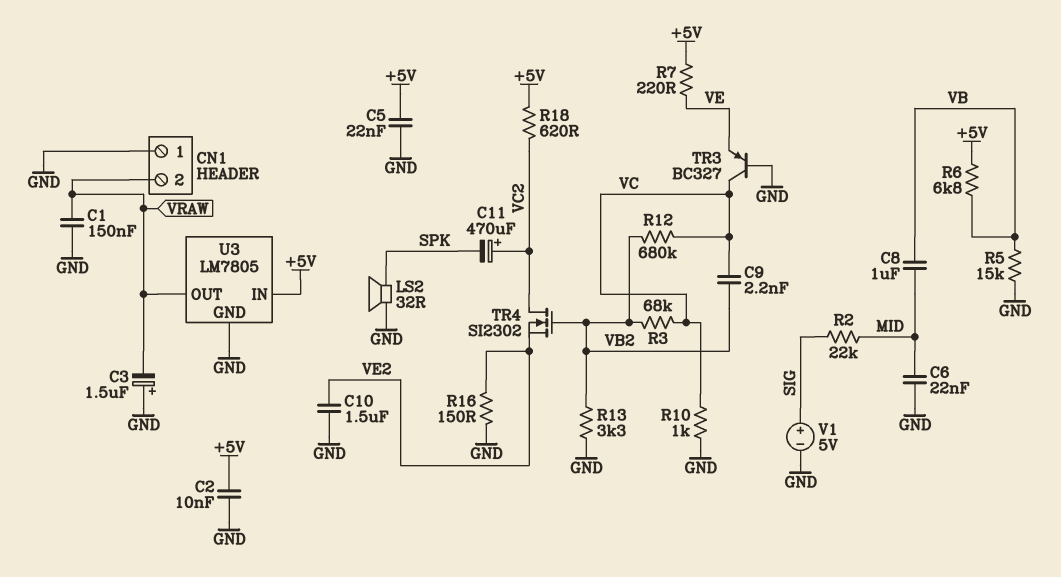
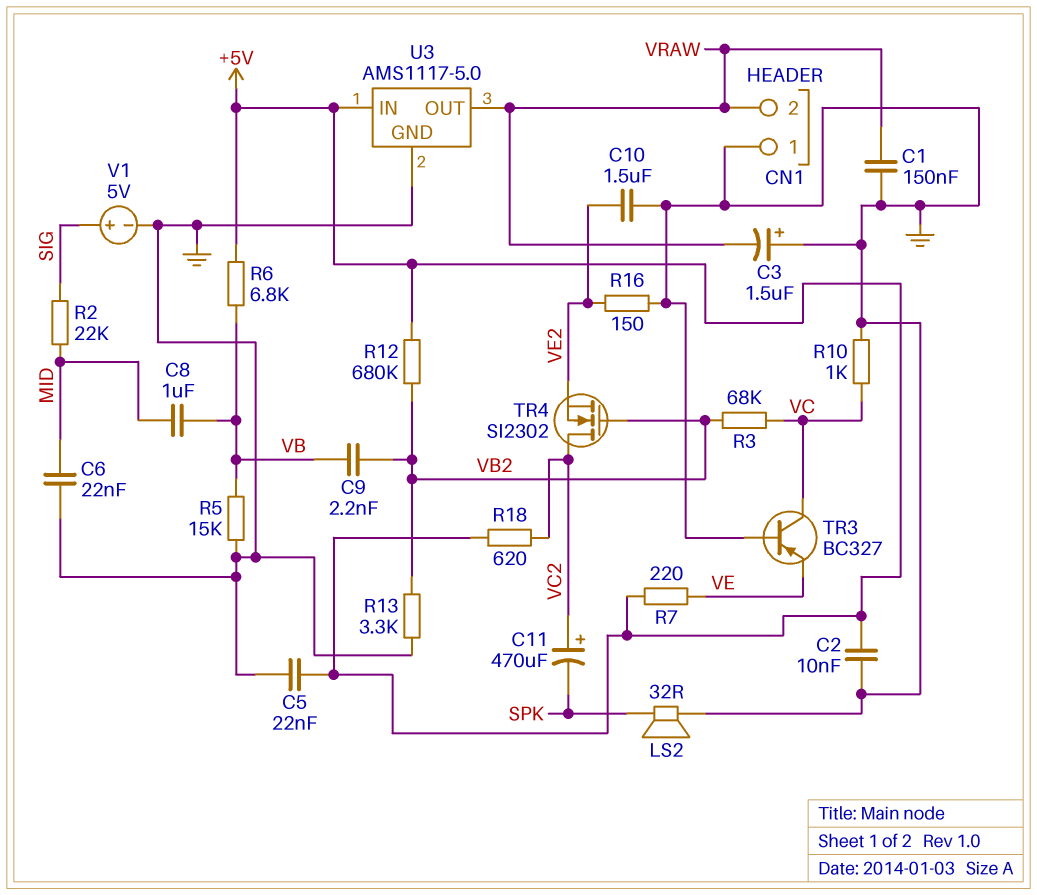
C9: 2.2nF (VB2, VC) -> 2.2nF (VB, VB2)
R12: 680k (VB2, VC) -> 680k (+5V, VB2)
U3: LM7805 -> AMS1117-5.0

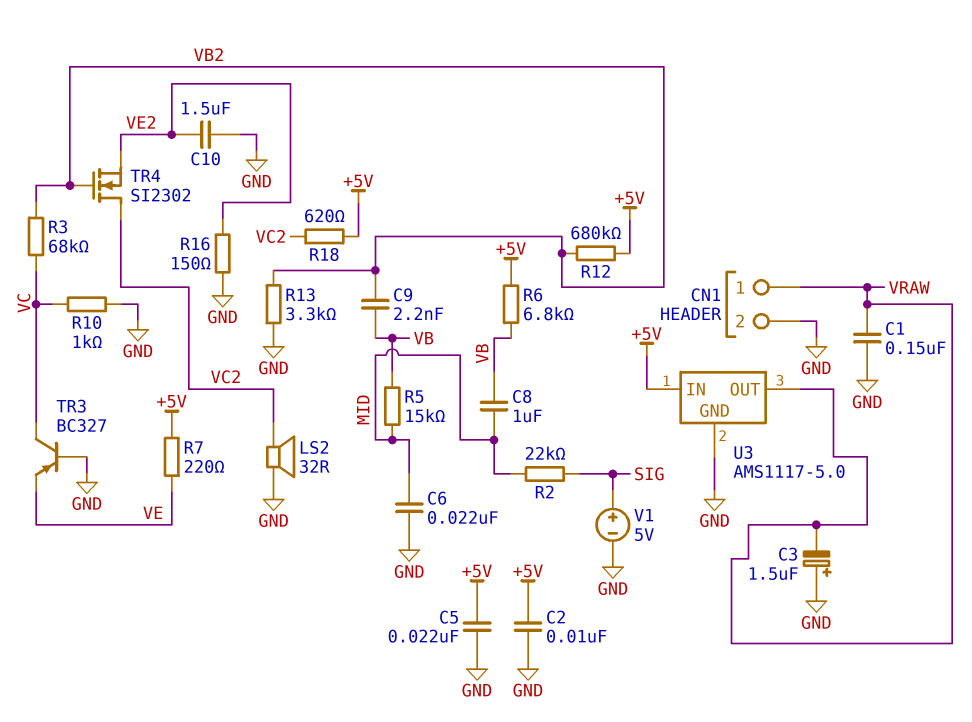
C11: 470uF (plus VC2, minus SPK) -> none
CN1 pin 1: GND -> VRAW
CN1 pin 2: VRAW -> GND
LS2: speaker 32R (GND, SPK) -> speaker 32R (GND, VC2)
R5: 15k (GND, VB) -> 15k (MID, VB)

